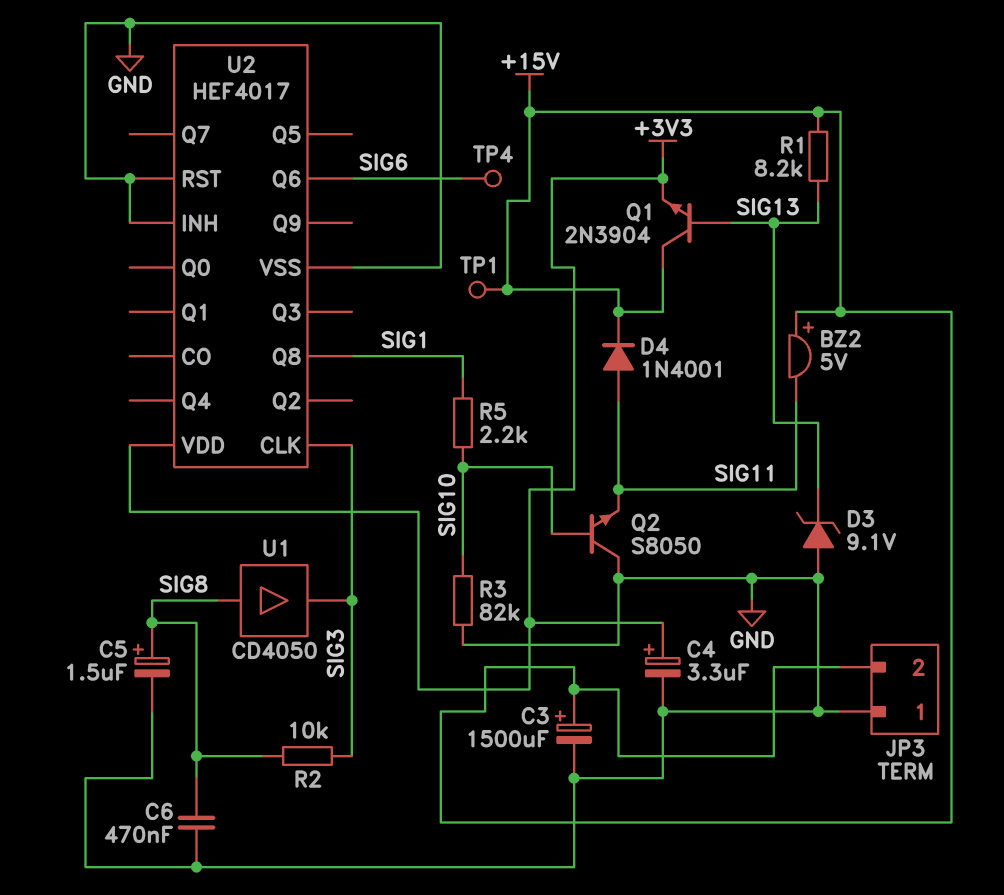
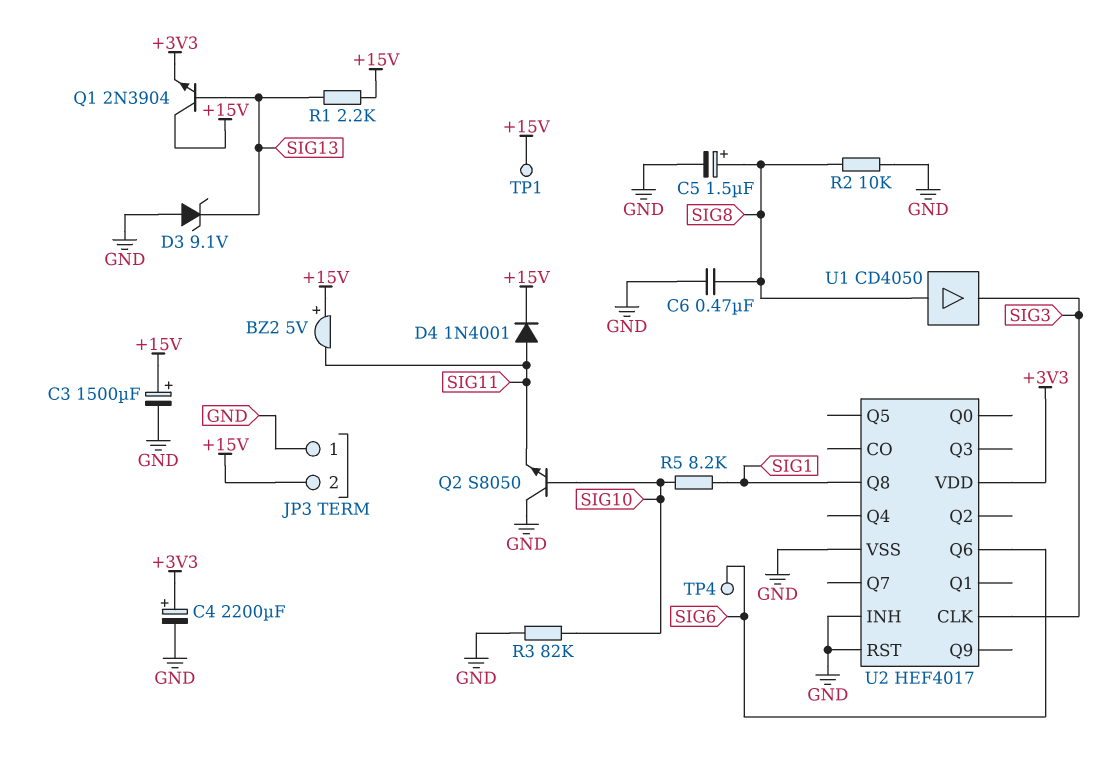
C4: 3.3uF (plus +3V3, minus GND) -> 2200uF (plus +3V3, minus GND)
R1: 8.2k (+15V, SIG13) -> 2.2k (+15V, SIG13)
R2: 10k (SIG3, SIG8) -> 10k (GND, SIG8)
R5: 2.2k (SIG1, SIG10) -> 8.2k (SIG1, SIG10)

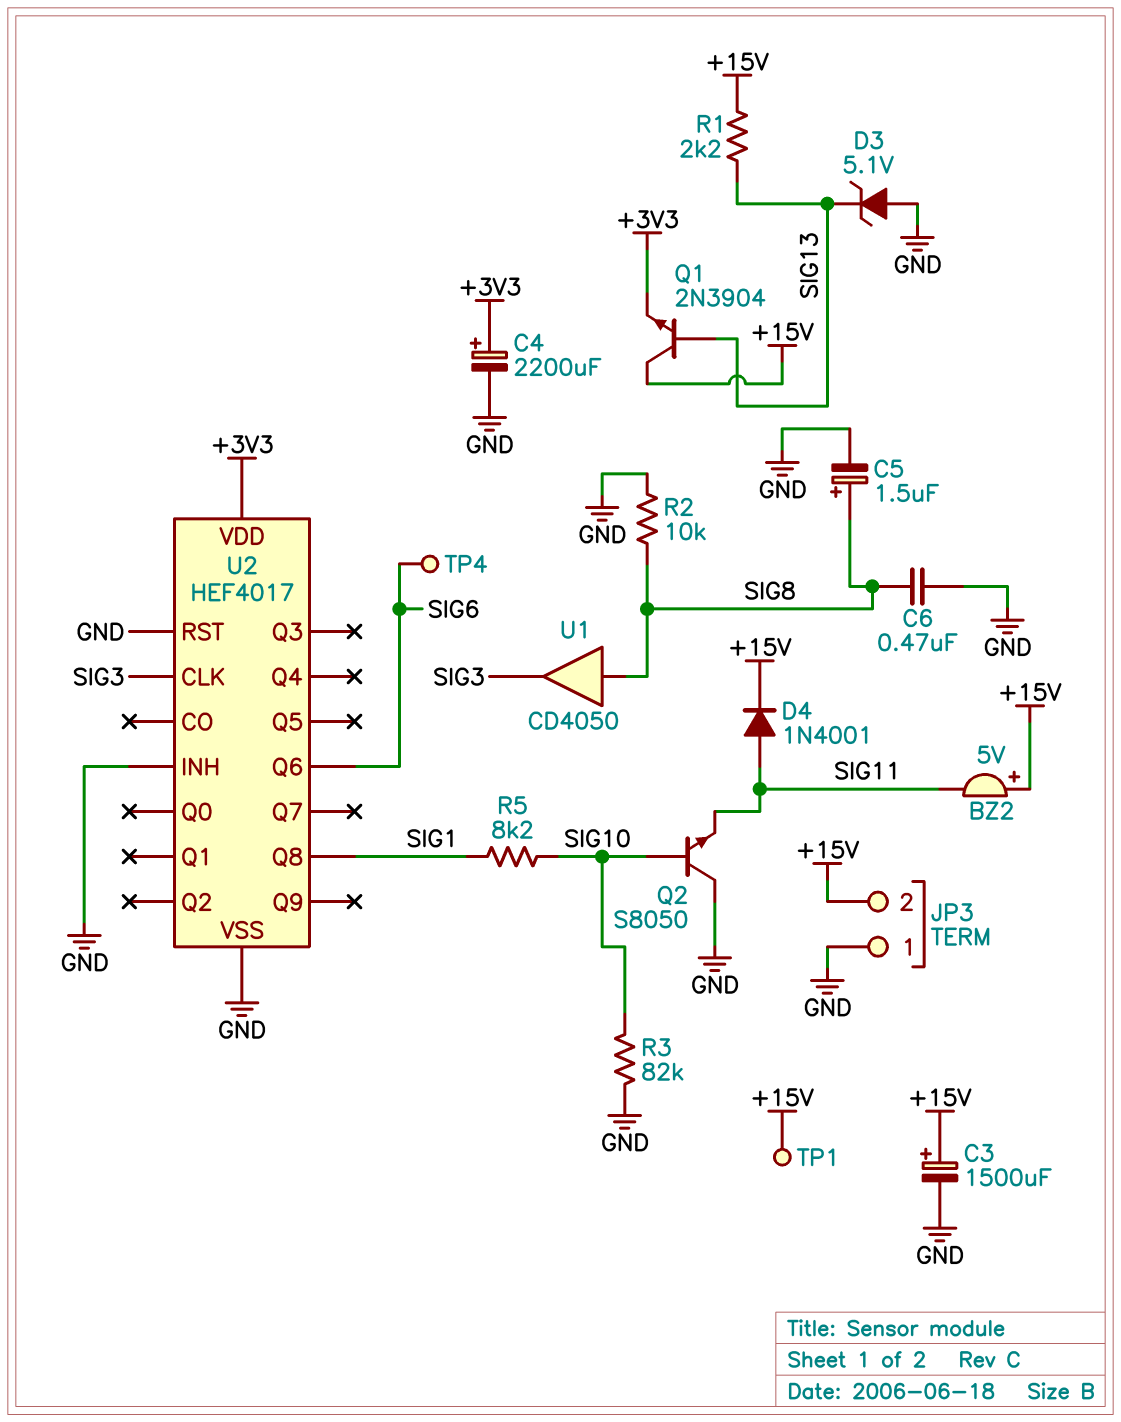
D3: zener 9.1V (A GND, K SIG13) -> zener 5.1V (A GND, K SIG13)

